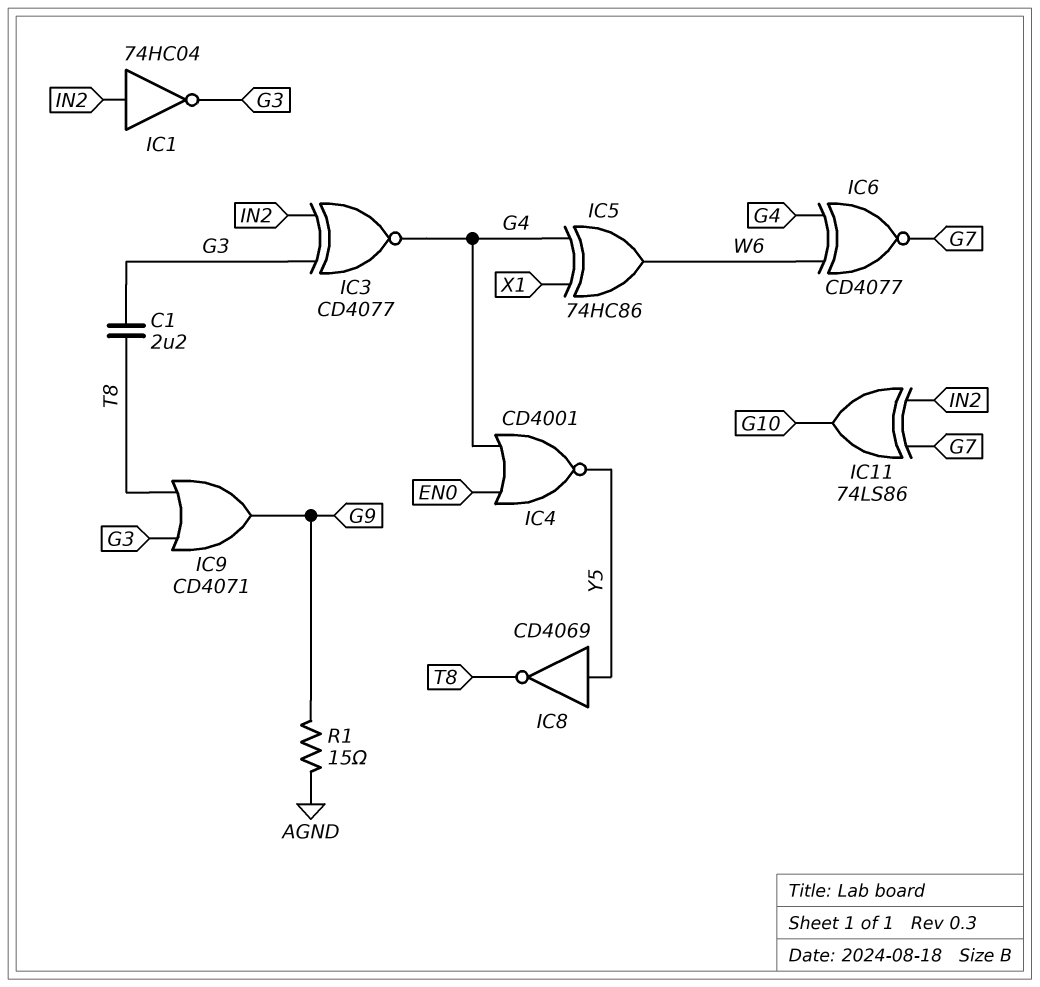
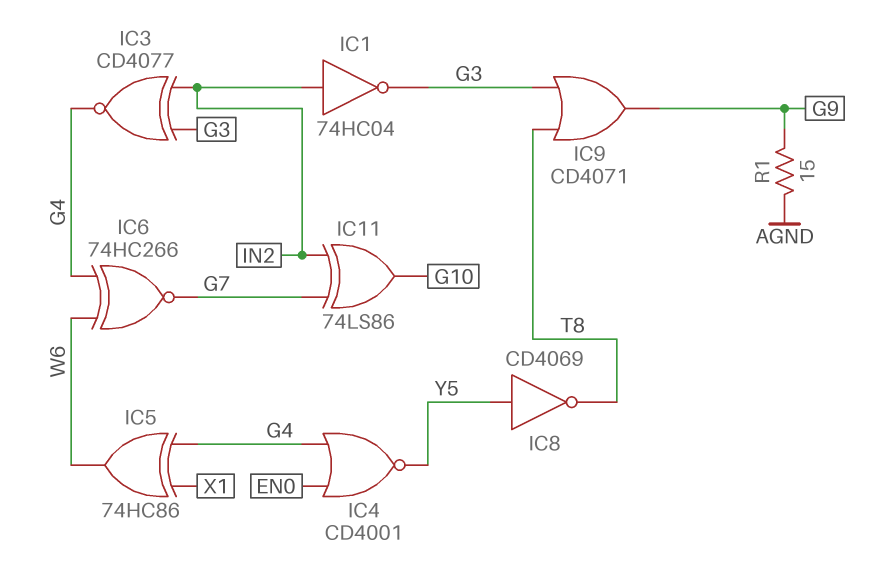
C1: 2.2uF (G3, T8) -> none
IC6: XNOR CD4077 (in G4, in W6, out G7) -> XNOR 74HC266 (in G4, in W6, out G7)

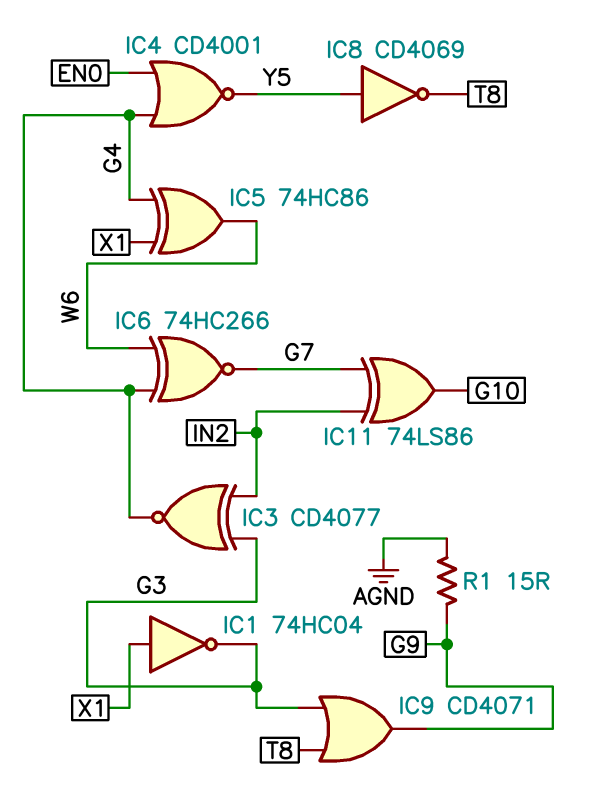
IC1: NOT 74HC04 (in IN2, out G3) -> NOT 74HC04 (in X1, out G3)

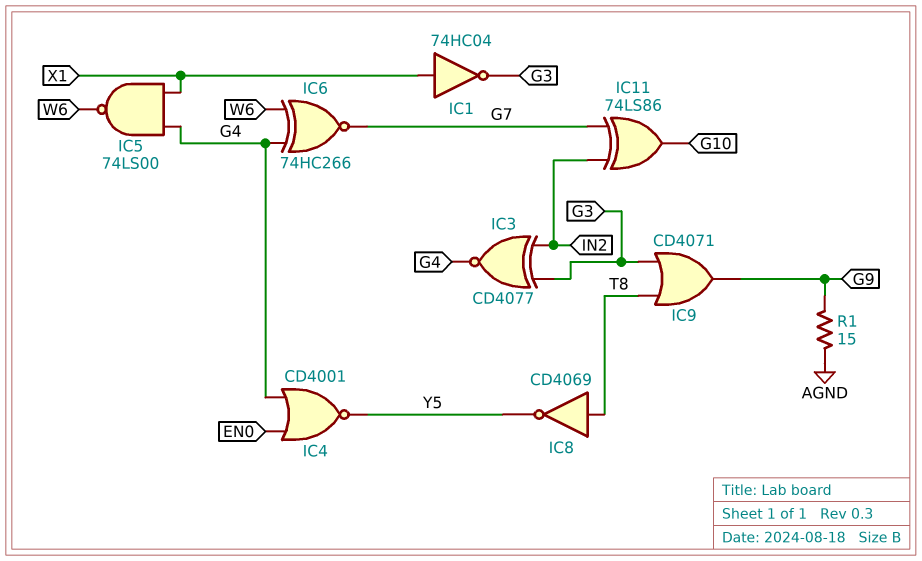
IC5: XOR 74HC86 (in G4, in X1, out W6) -> NAND 74LS00 (in G4, in X1, out W6)
IC8: NOT CD4069 (in Y5, out T8) -> NOT CD4069 (in T8, out Y5)

